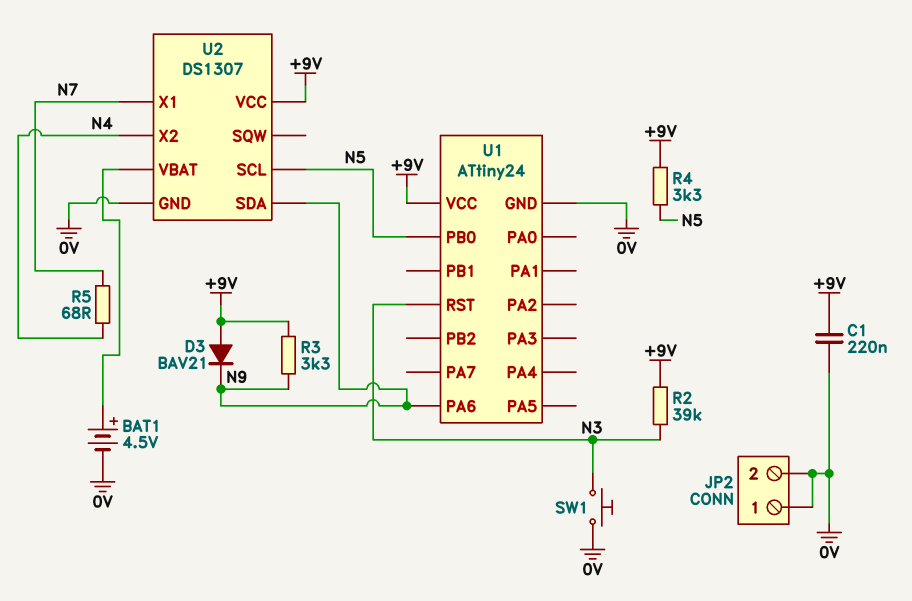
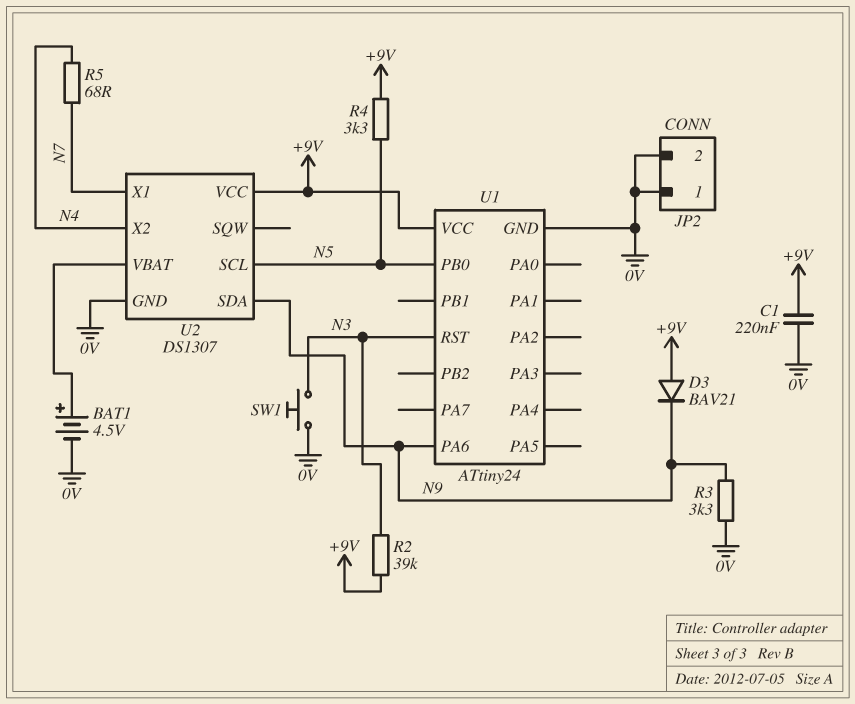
R3: 3.3k (+9V, N9) -> 3.3k (0V, N9)

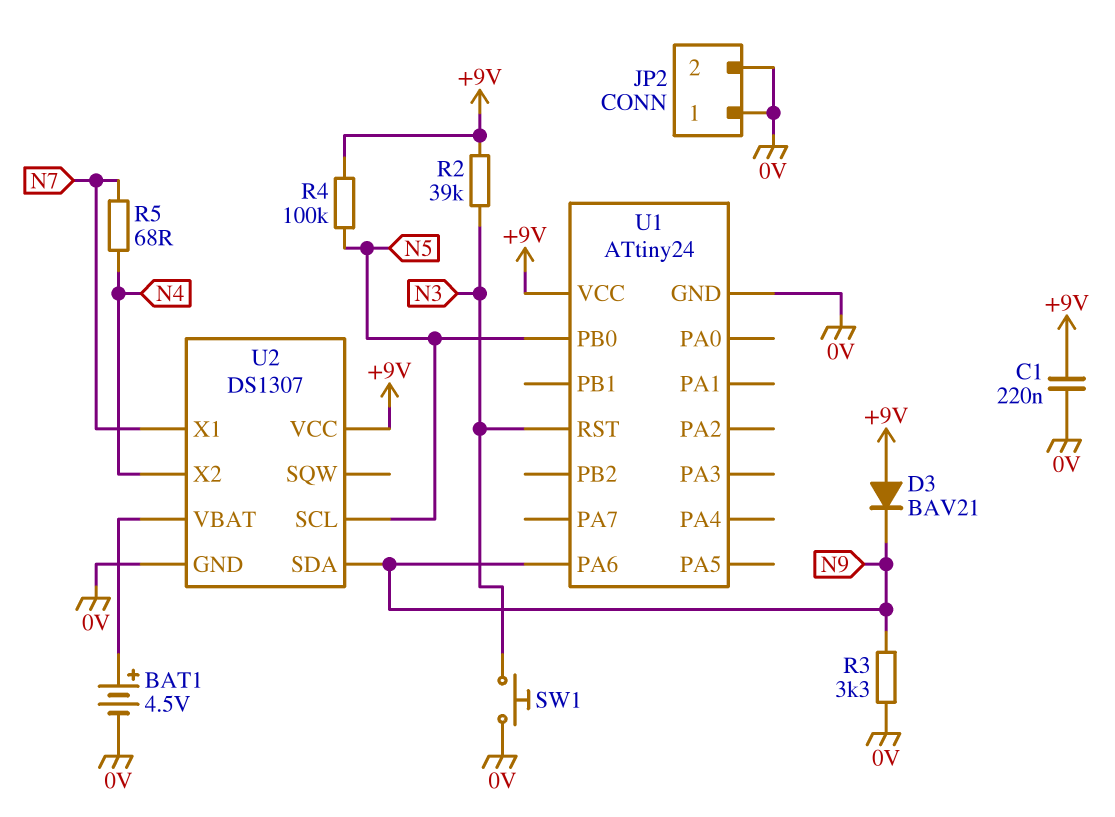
R4: 3.3k (+9V, N5) -> 100k (+9V, N5)

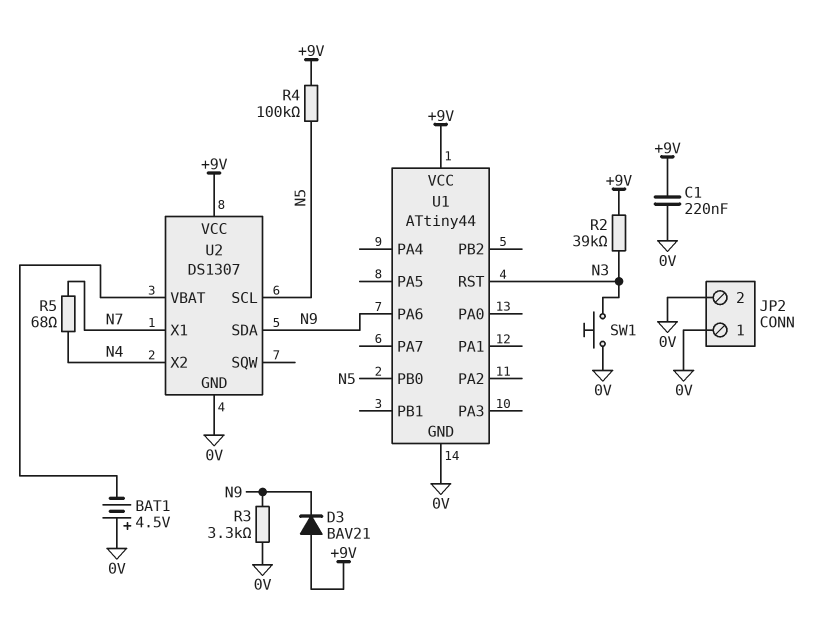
BAT1: 4.5V (plus U2/VBAT, minus 0V) -> 4.5V (plus 0V, minus U2/VBAT)
U1: ATtiny24 -> ATtiny44

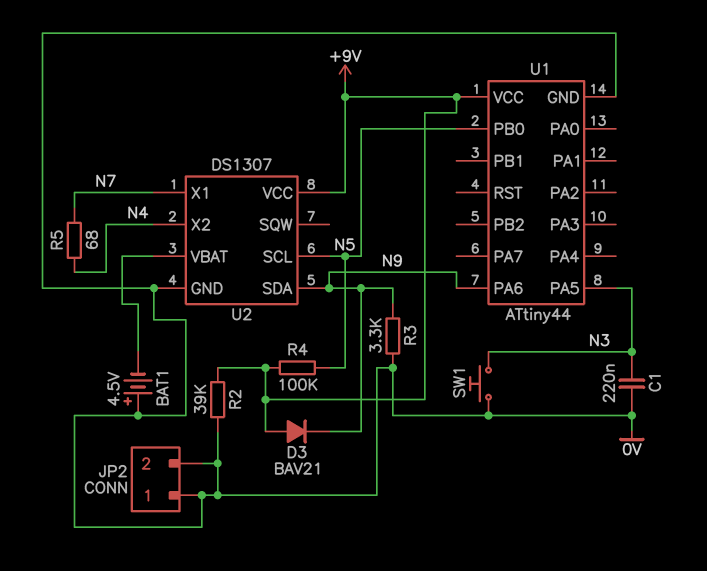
C1: 220nF (+9V, 0V) -> 220nF (0V, N3)
R2: 39k (+9V, N3) -> 39k (+9V, 0V)
U1 pin PA5: none -> N3
U1 pin RST: N3 -> none

